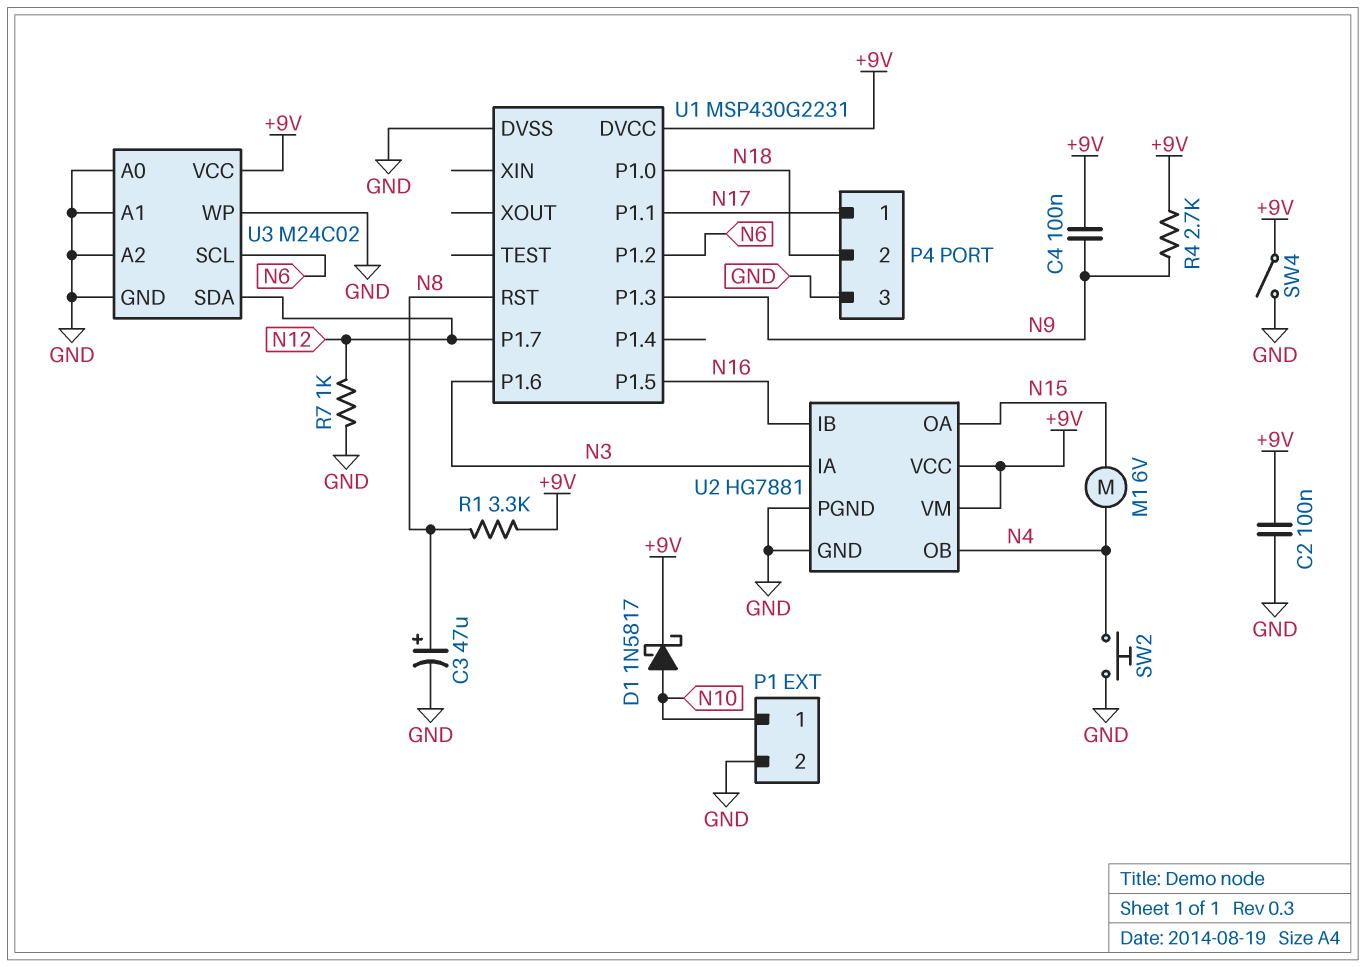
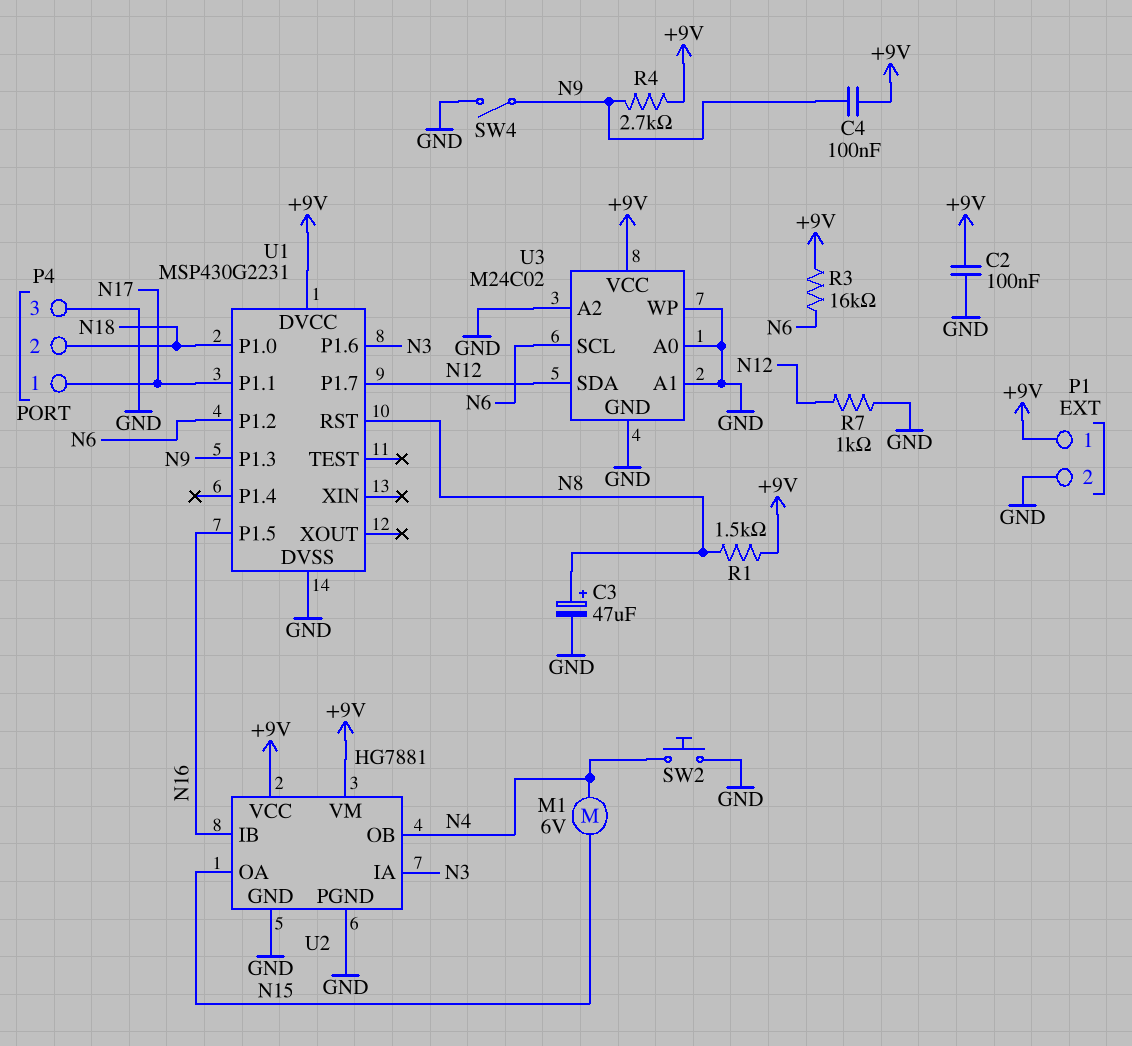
D1: schottky 1N5817 (A N10, K +9V) -> none
P1 pin 1: N10 -> +9V
R1: 3.3k (+9V, N8) -> 1.5k (+9V, N8)
R3: none -> 16k (+9V, N6)
SW4: switch (+9V, GND) -> switch (GND, N9)

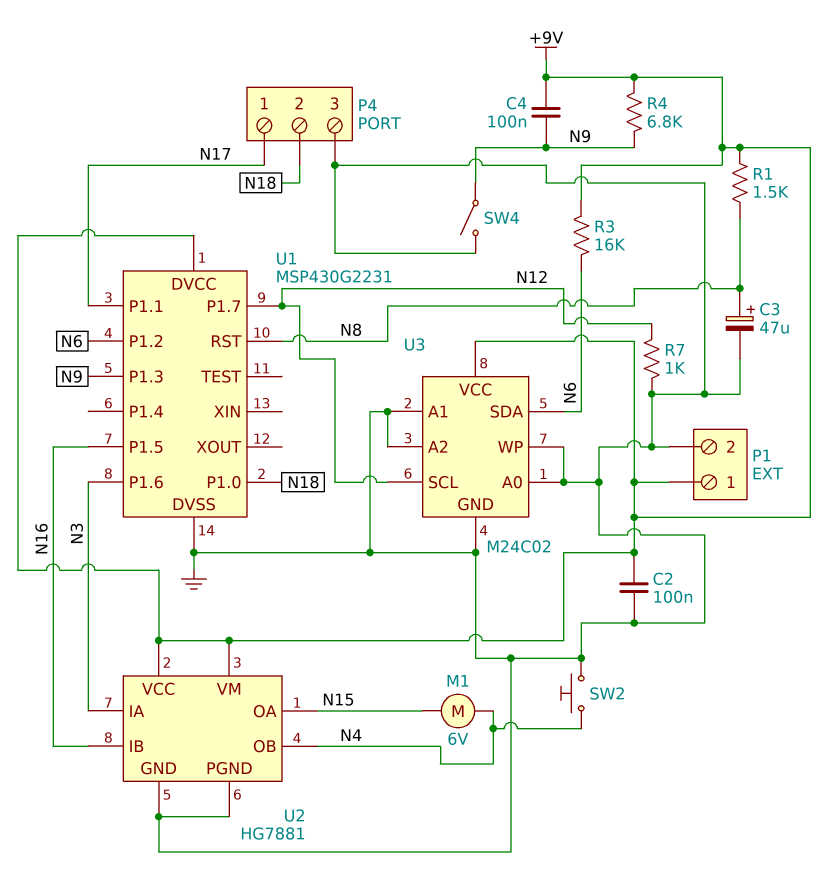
R4: 2.7k (+9V, N9) -> 6.8k (+9V, N9)
U3 pin SCL: N6 -> N12
U3 pin SDA: N12 -> N6

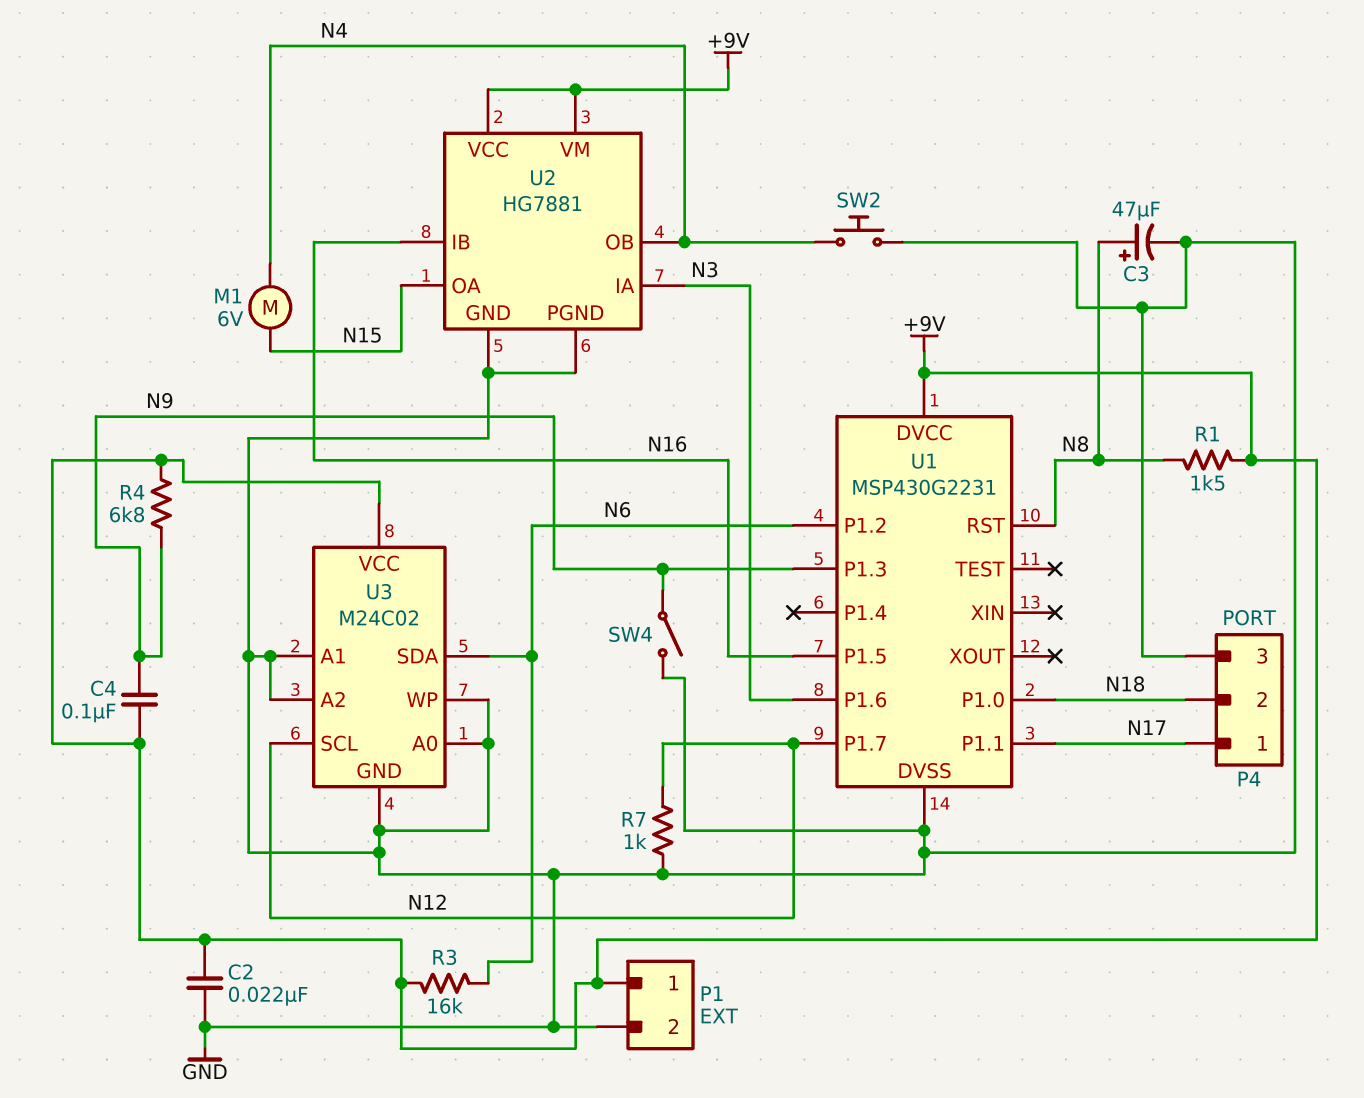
C2: 100nF (+9V, GND) -> 22nF (+9V, GND)

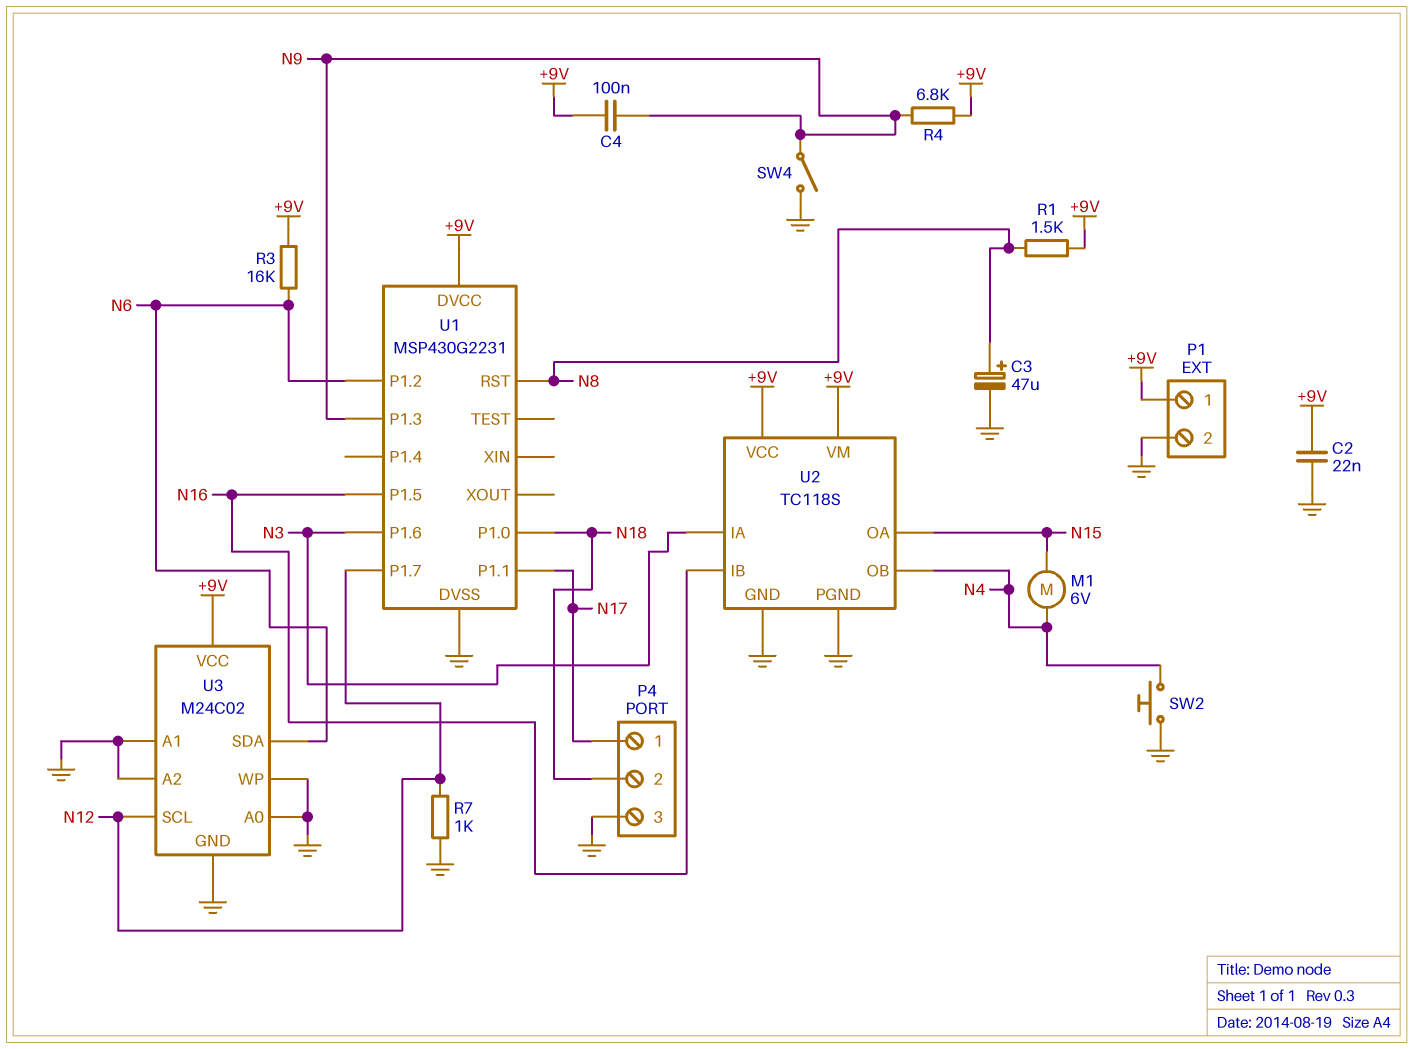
U2: HG7881 -> TC118S

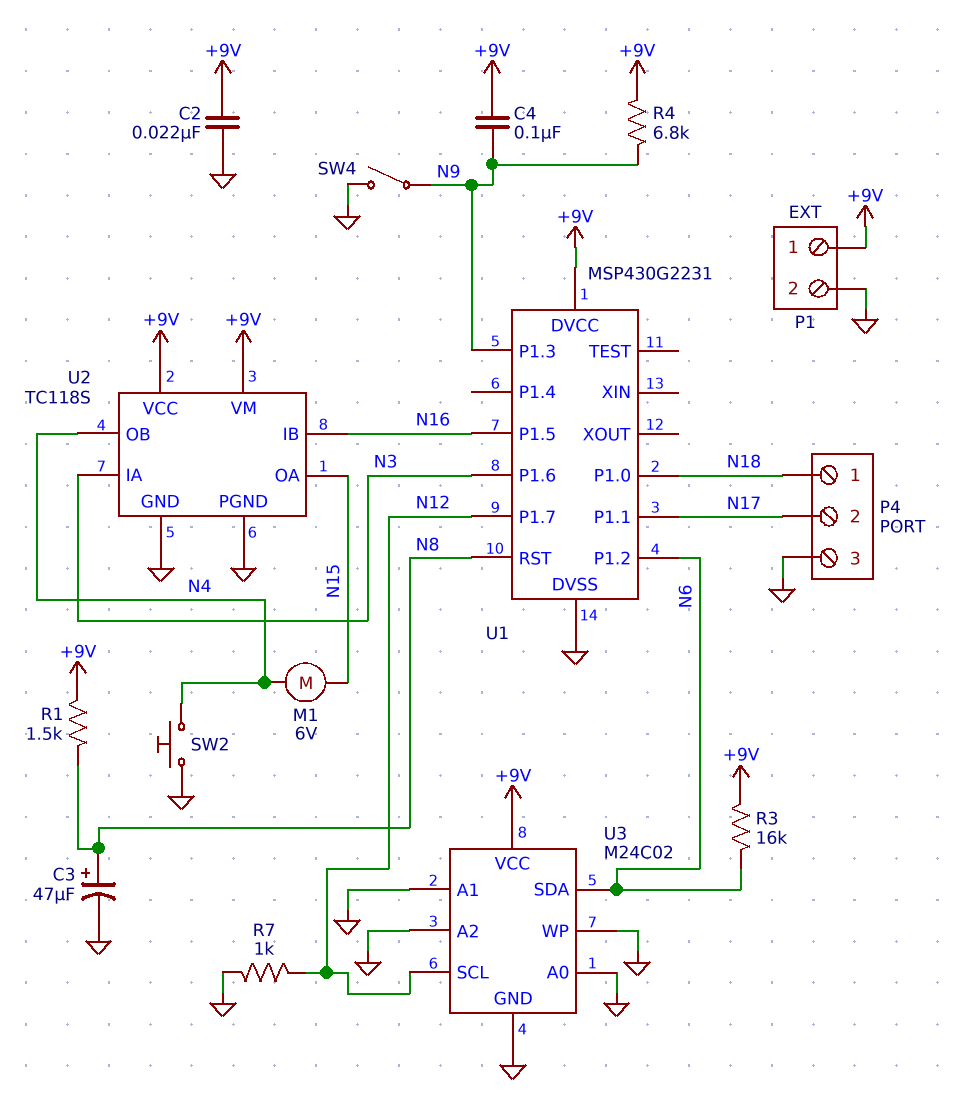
P4 pin 1: N17 -> N18
P4 pin 2: N18 -> N17

